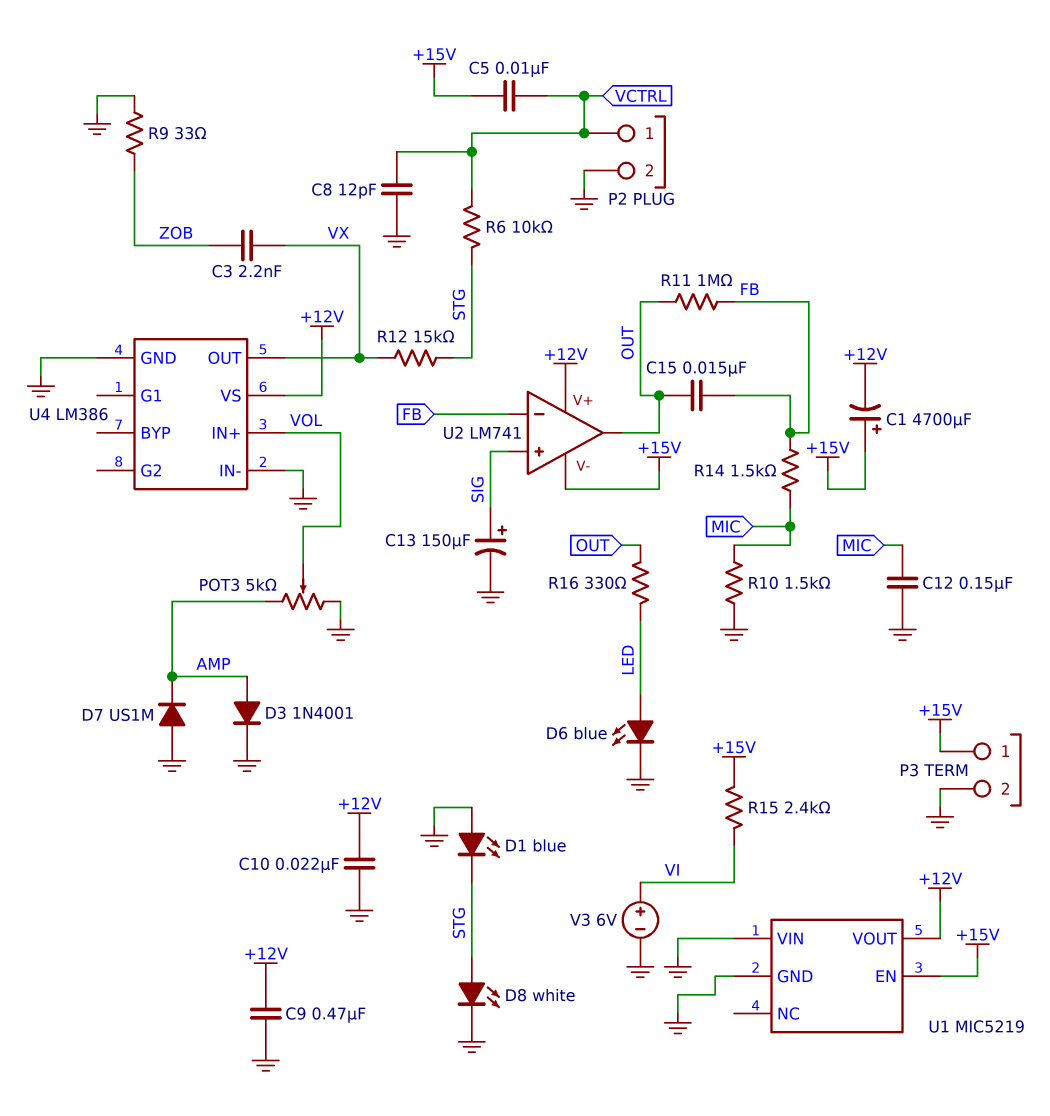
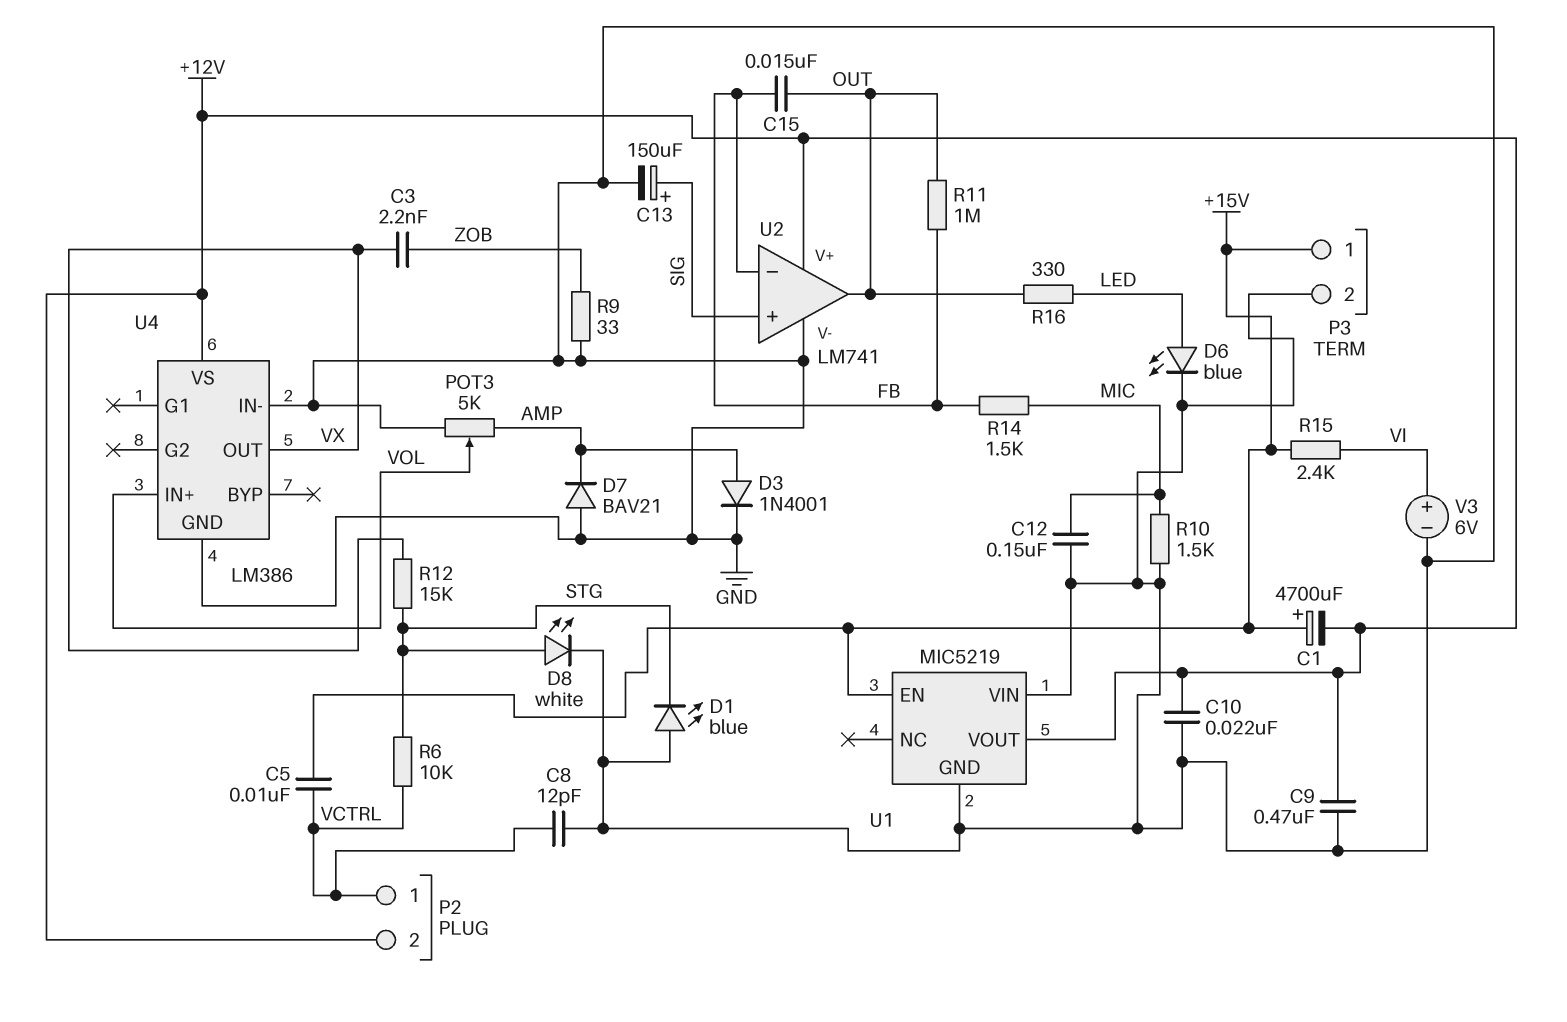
D7: diode US1M (A GND, K AMP) -> diode BAV21 (A GND, K AMP)
P2 pin 2: GND -> +12V
U2 pin V-: +15V -> GND

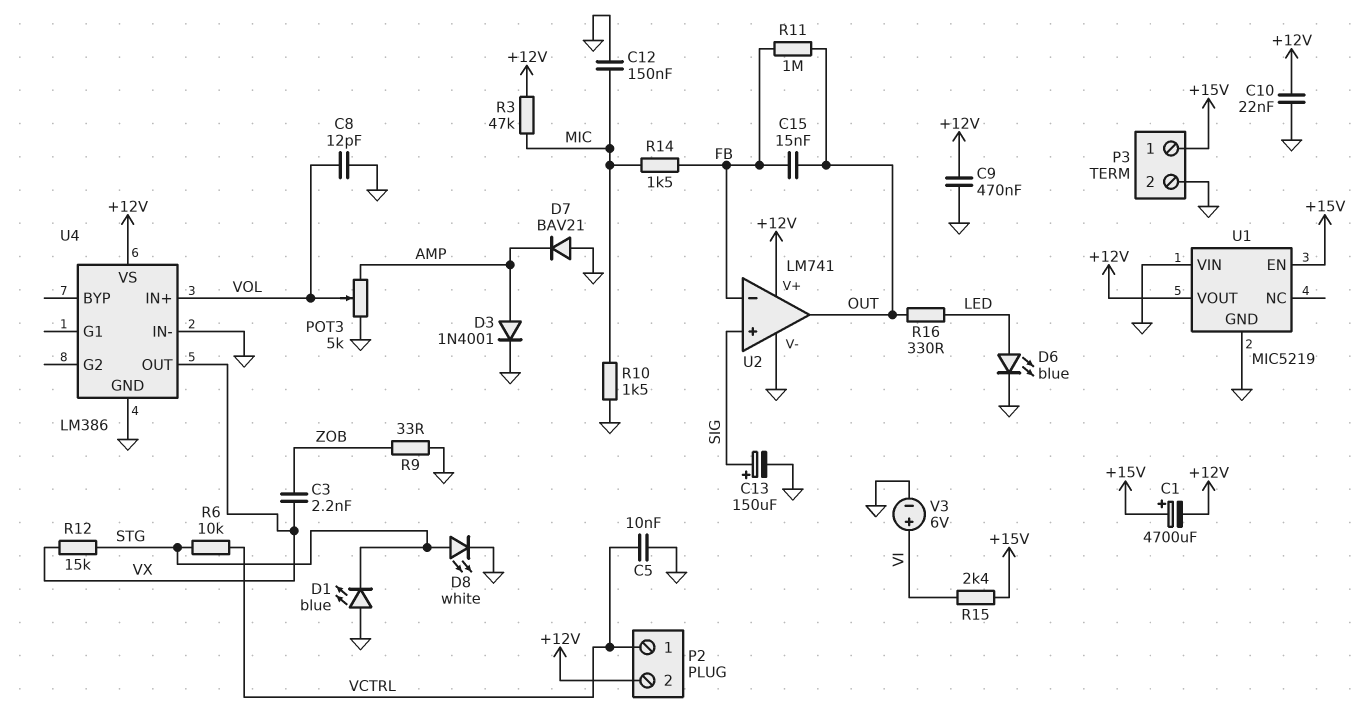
C5: 10nF (+15V, VCTRL) -> 10nF (GND, VCTRL)
C8: 12pF (GND, VCTRL) -> 12pF (GND, VOL)
R3: none -> 47k (+12V, MIC)

